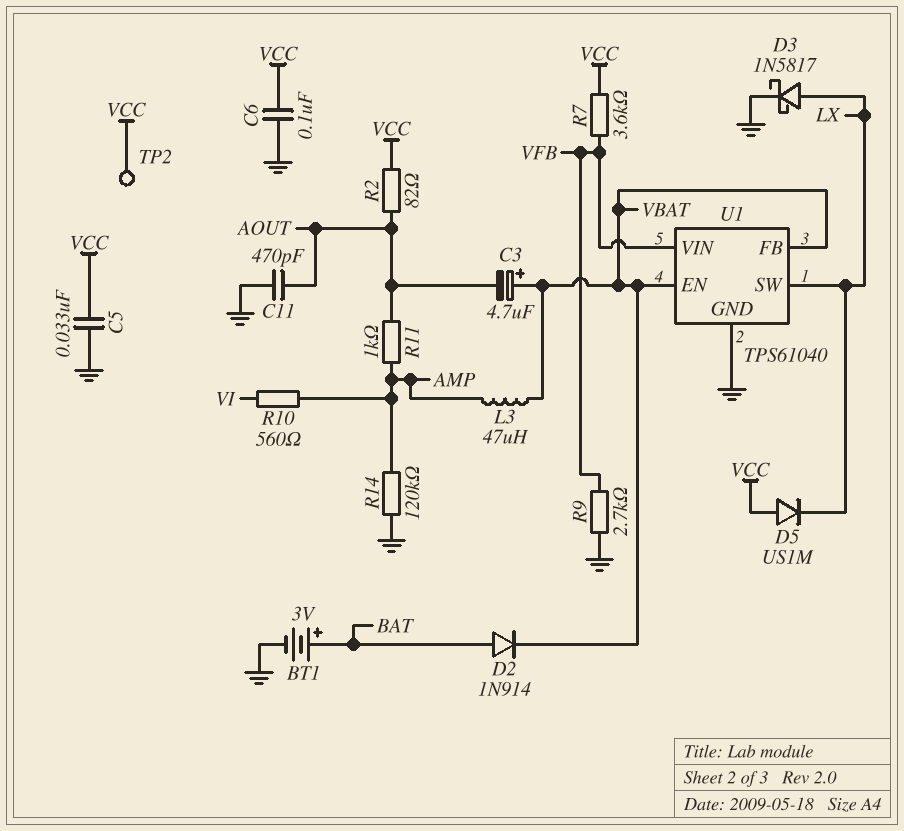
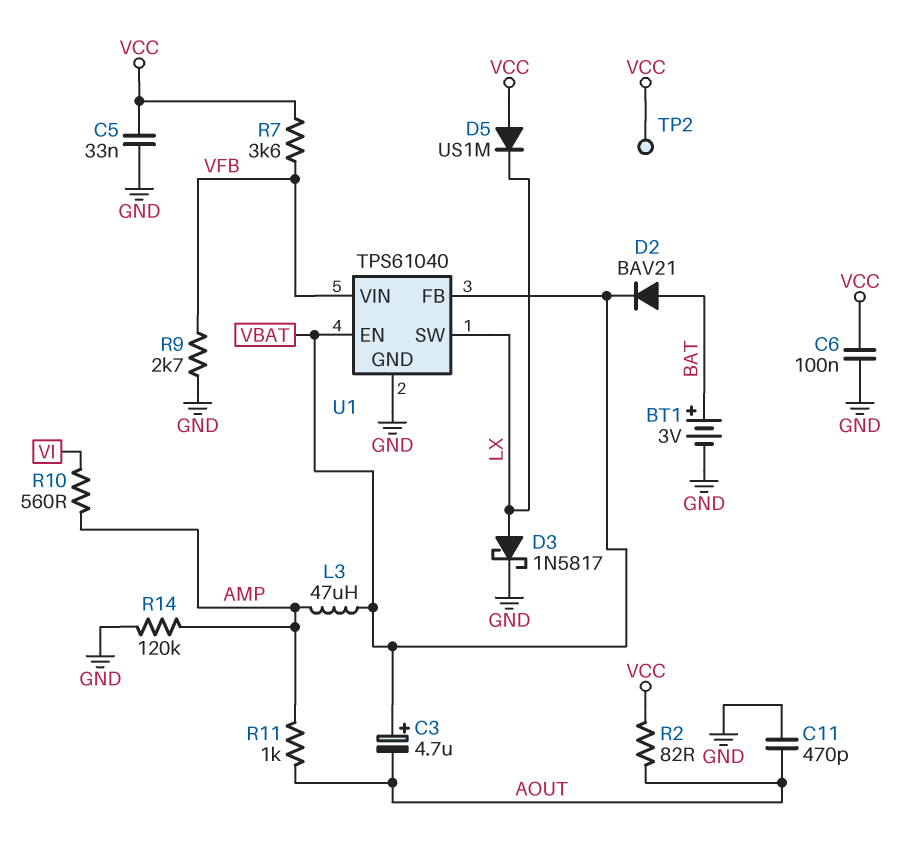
D2: diode 1N914 (A BAT, K VBAT) -> diode BAV21 (A BAT, K VBAT)

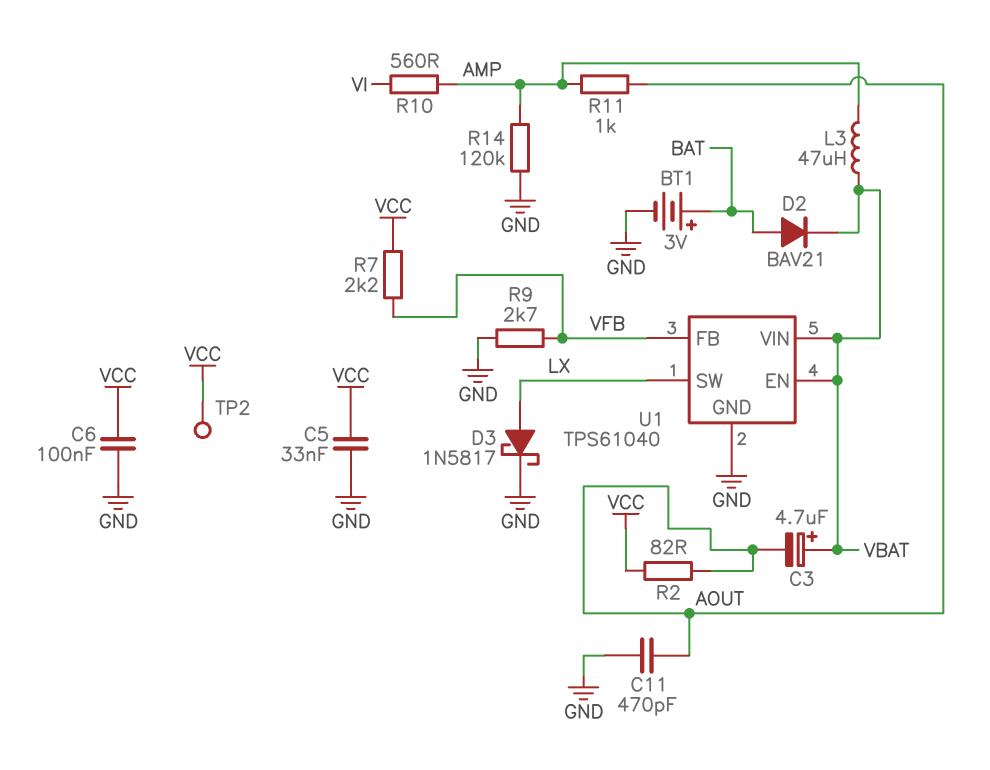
D5: diode US1M (A VCC, K LX) -> none
R7: 3.6k (VCC, VFB) -> 2.2k (VCC, VFB)
U1 pin FB: VBAT -> VFB
U1 pin VIN: VFB -> VBAT

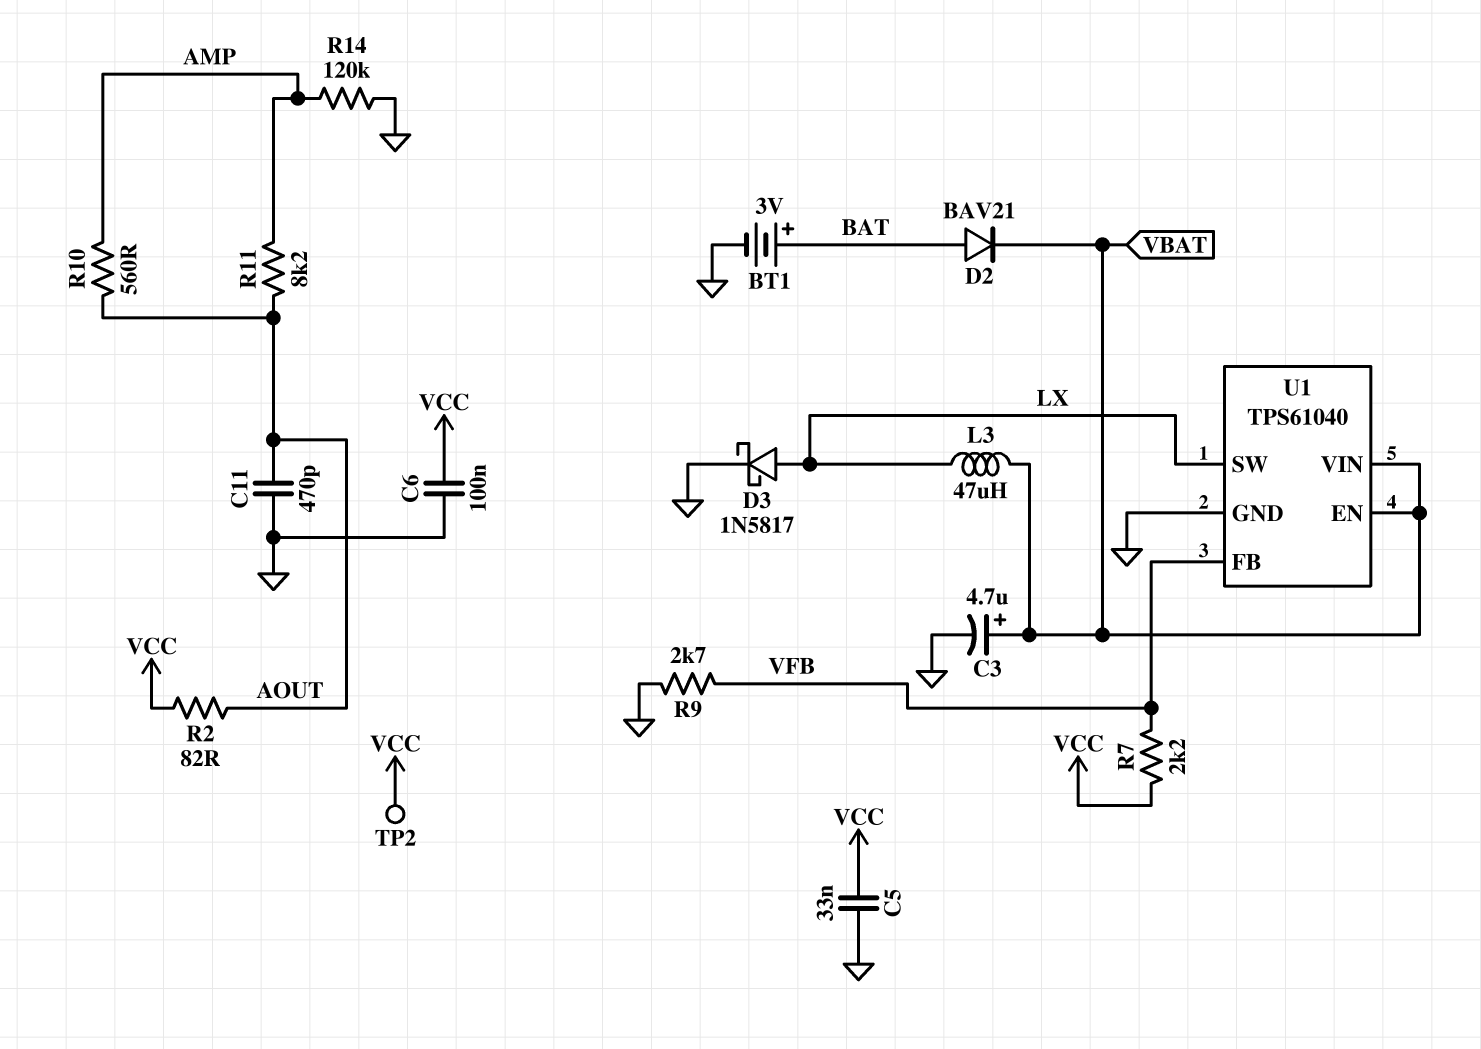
C3: 4.7uF (plus VBAT, minus AOUT) -> 4.7uF (plus VBAT, minus GND)
L3: 47uH (AMP, VBAT) -> 47uH (LX, VBAT)
R10: 560 (AMP, VI) -> 560 (AMP, AOUT)
R11: 1k (AMP, AOUT) -> 8.2k (AMP, AOUT)

